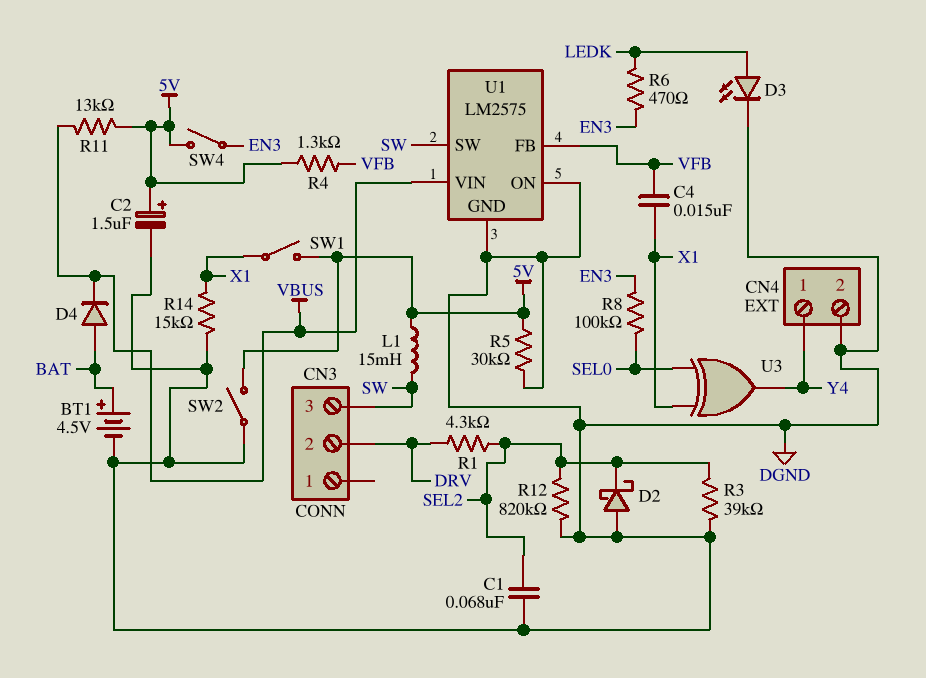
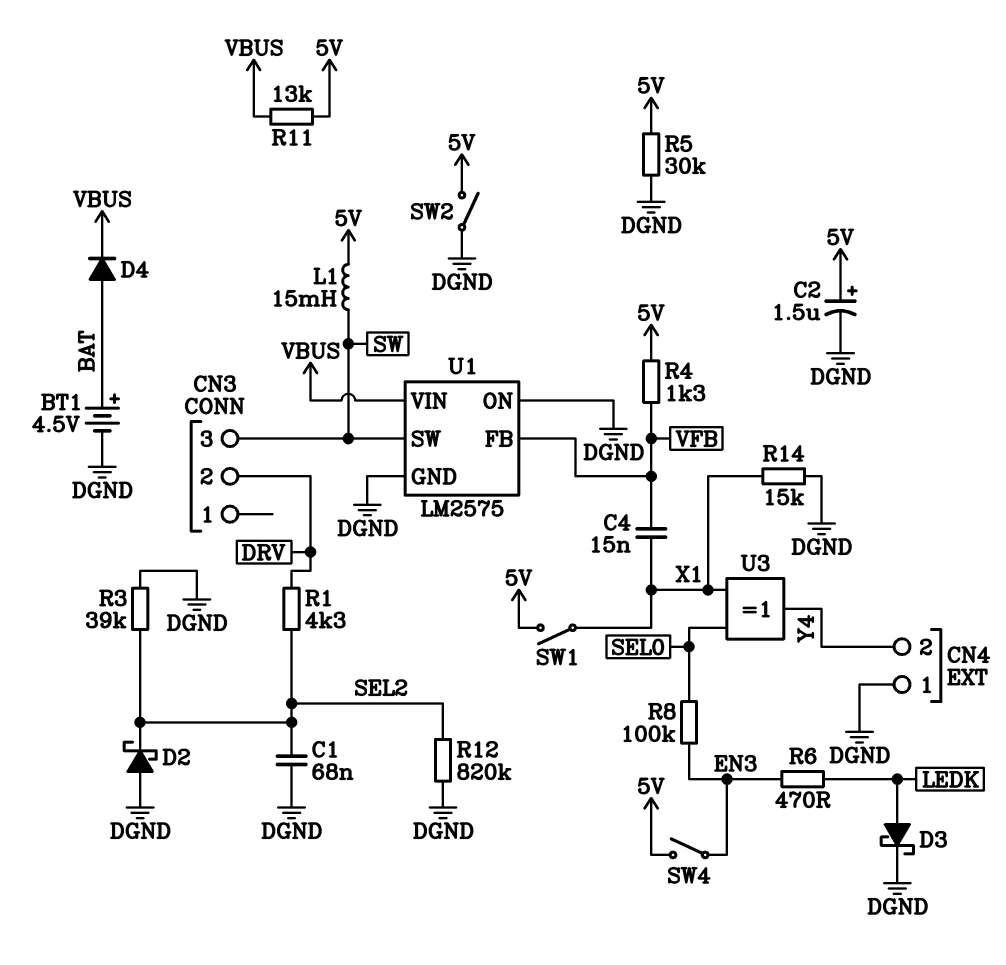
CN4 pin 1: Y4 -> DGND
CN4 pin 2: DGND -> Y4
D3: LED (A LEDK, K DGND) -> schottky (A LEDK, K DGND)

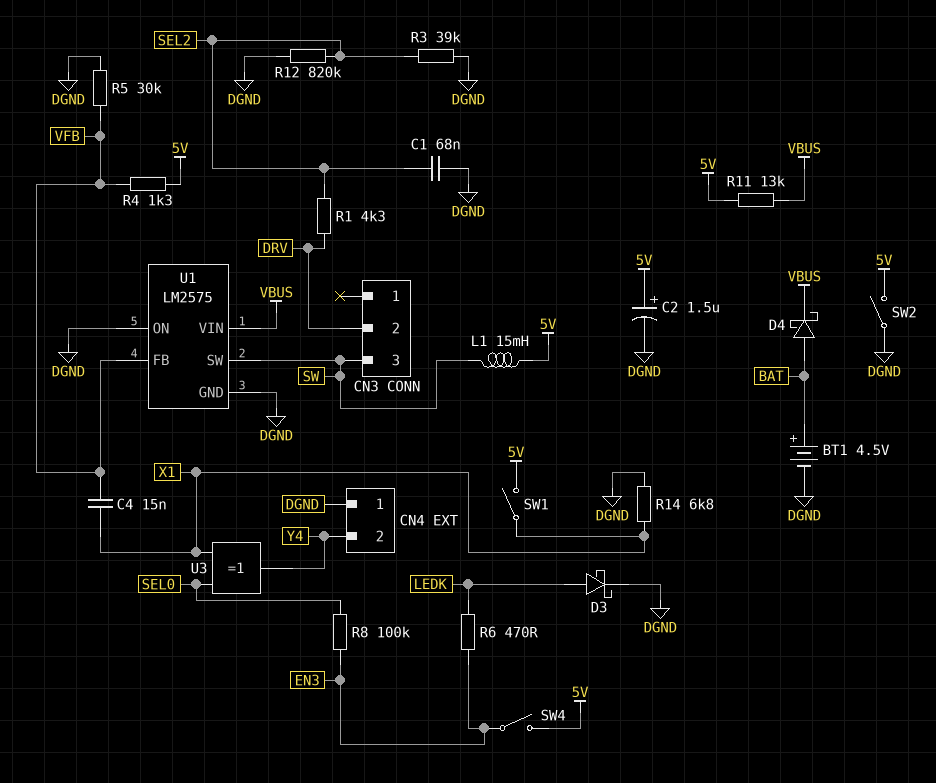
D2: schottky (A DGND, K SEL2) -> none
D4: diode (A BAT, K VBUS) -> schottky (A BAT, K VBUS)
R5: 30k (5V, DGND) -> 30k (DGND, VFB)
R14: 15k (DGND, X1) -> 6.8k (DGND, X1)

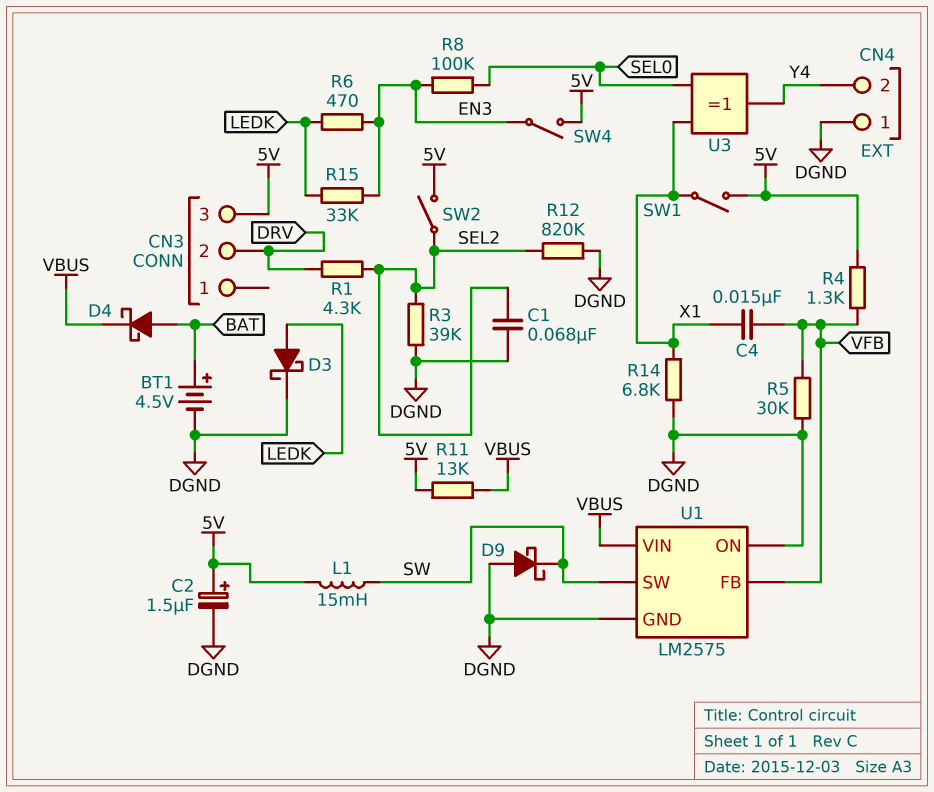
CN3 pin 3: SW -> 5V
D9: none -> schottky (A DGND, K SW)
R15: none -> 33k (EN3, LEDK)
SW2: switch (5V, DGND) -> switch (5V, SEL2)

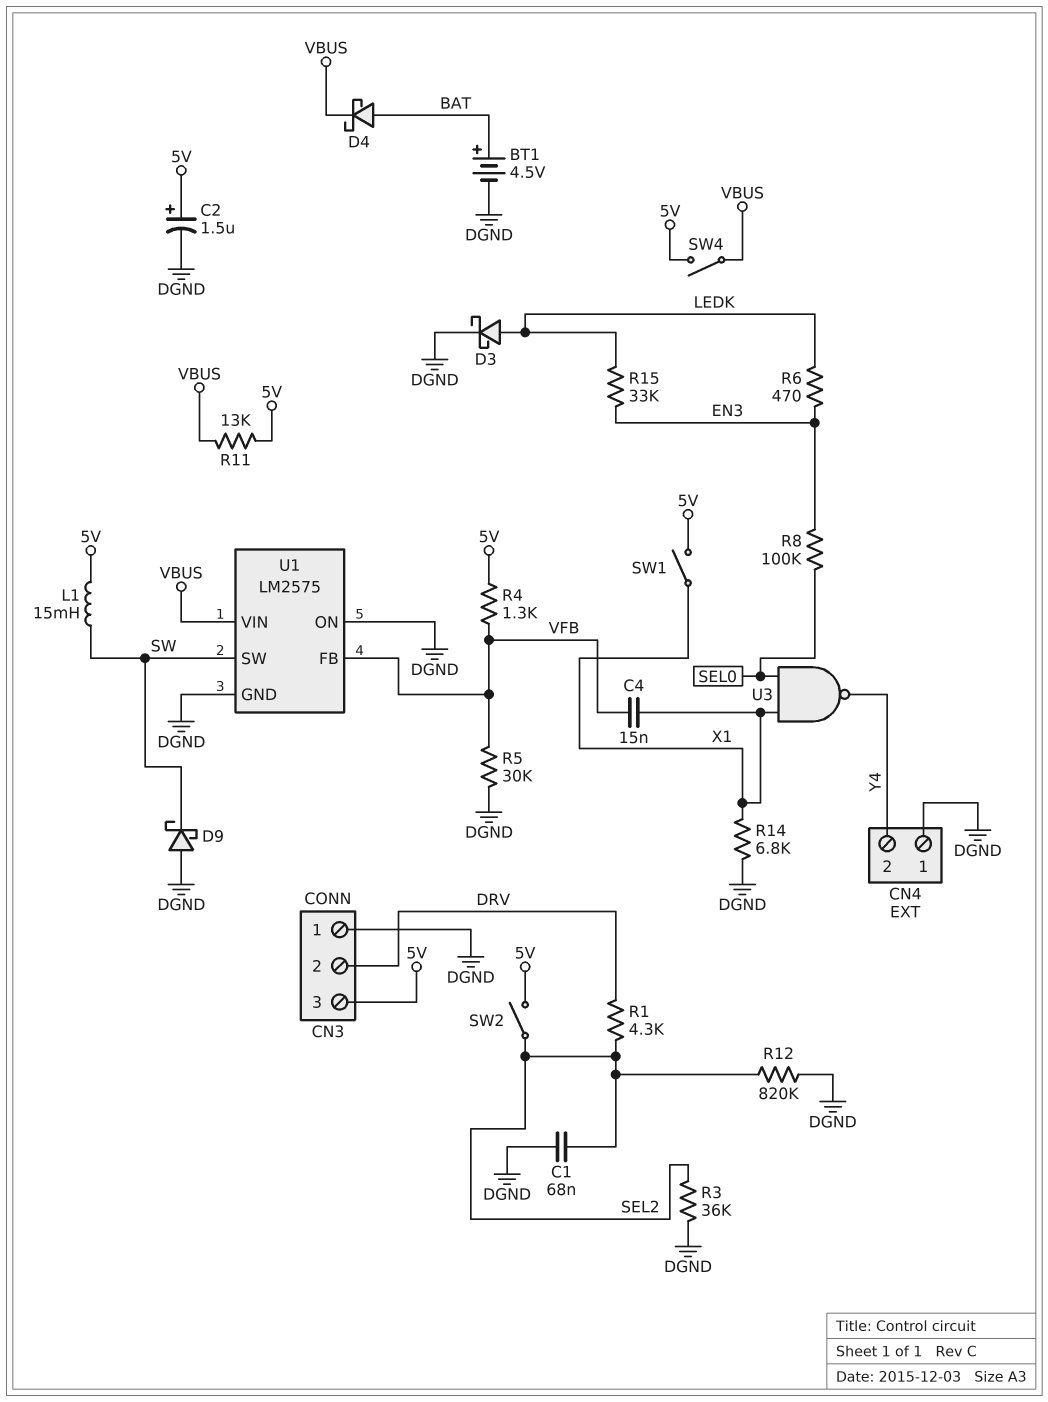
CN3 pin 1: none -> DGND
R3: 39k (DGND, SEL2) -> 36k (DGND, SEL2)
SW4: switch (5V, EN3) -> switch (5V, VBUS)
U3: XOR (in SEL0, in X1, out Y4) -> NAND (in SEL0, in X1, out Y4)

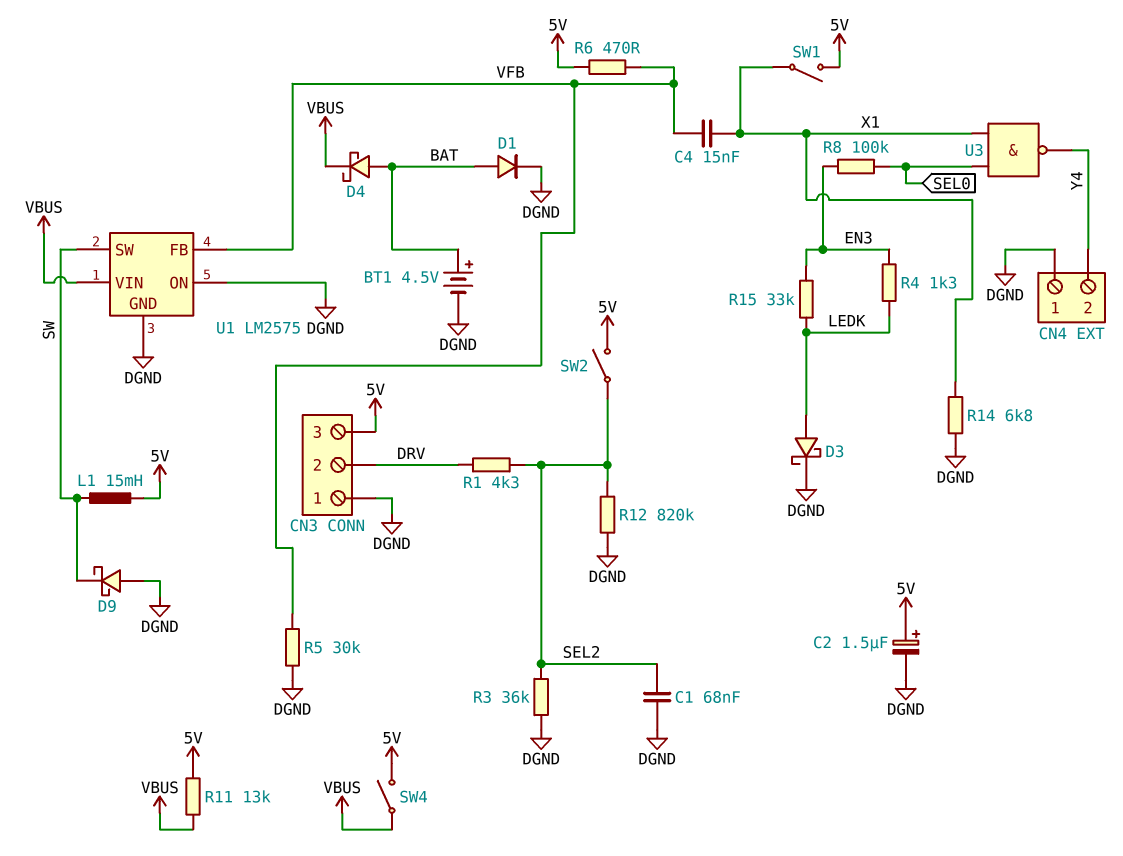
D1: none -> diode (A BAT, K DGND)
R4: 1.3k (5V, VFB) -> 1.3k (EN3, LEDK)
R6: 470 (EN3, LEDK) -> 470 (5V, VFB)

